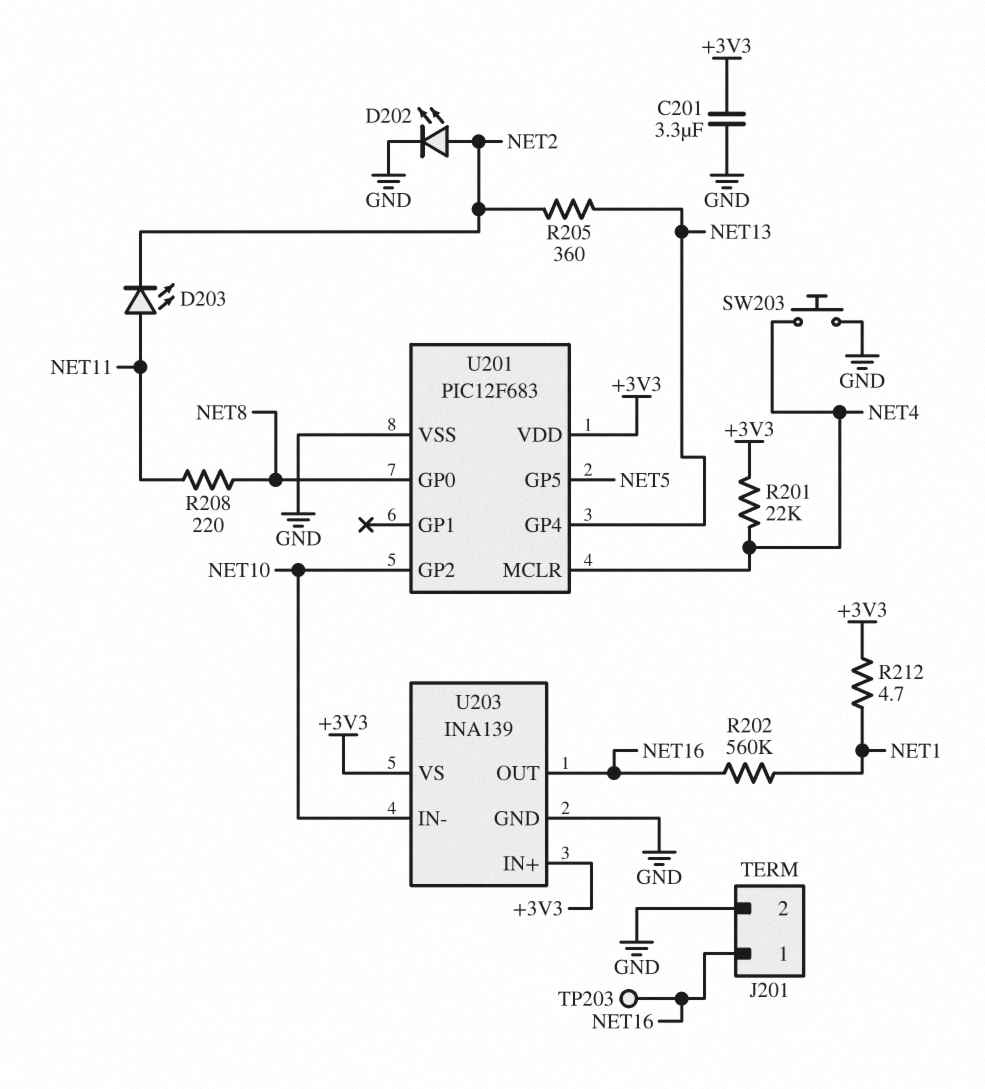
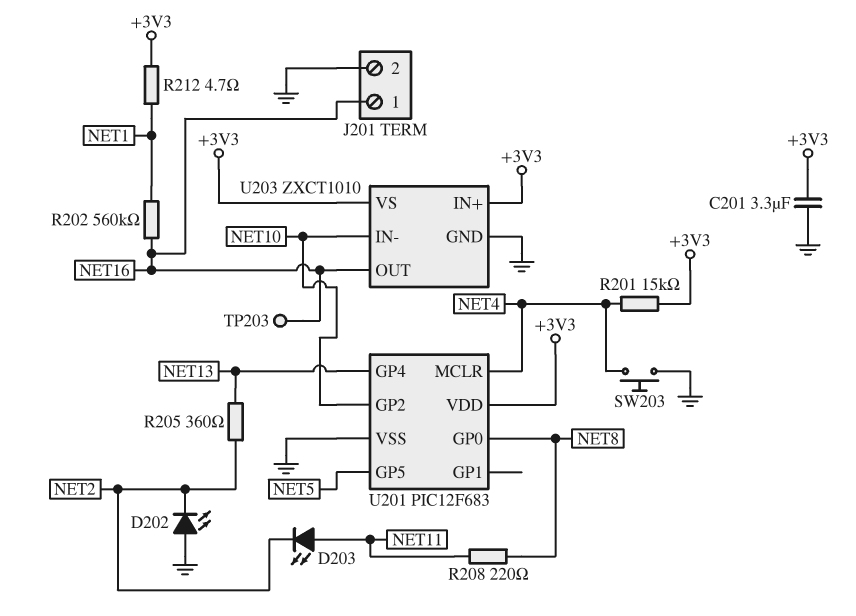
D202: LED (A NET2, K GND) -> LED (A GND, K NET2)
R201: 22k (+3V3, NET4) -> 15k (+3V3, NET4)
U203: INA139 -> ZXCT1010

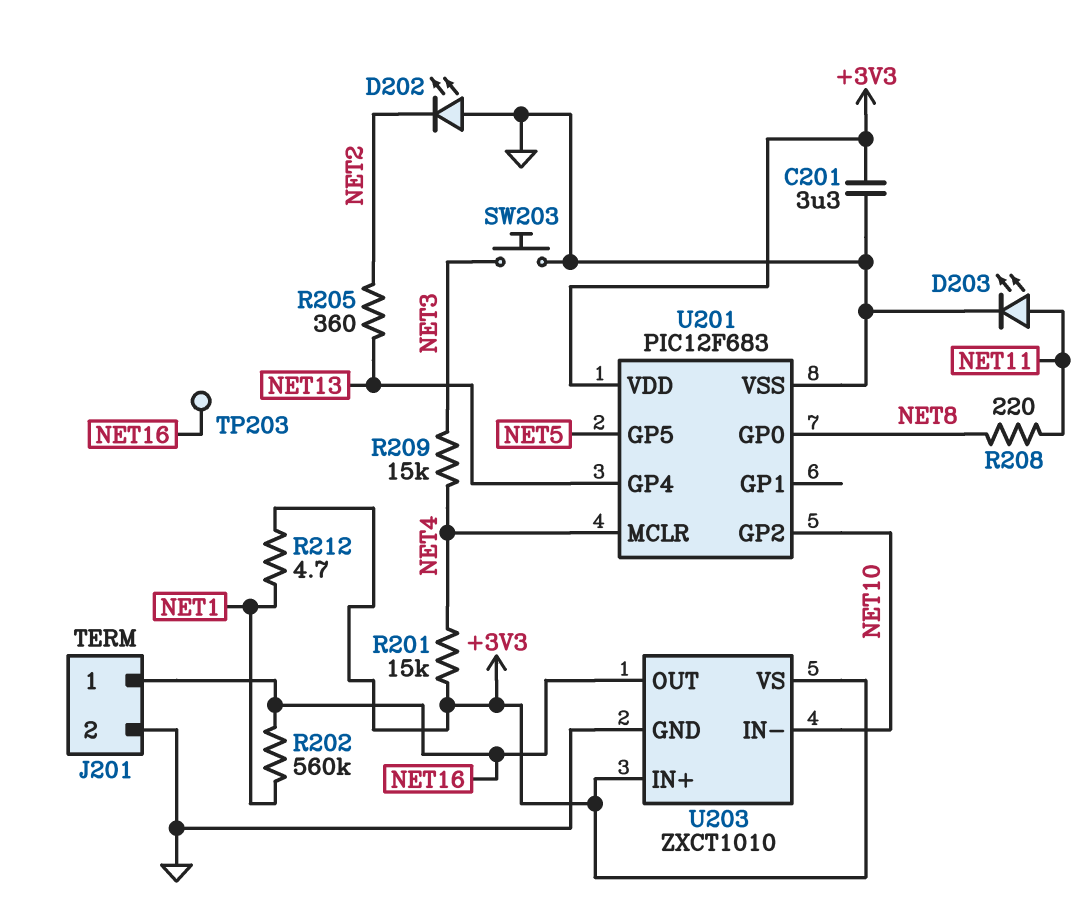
D203: LED (A NET11, K NET2) -> LED (A NET11, K GND)
R209: none -> 15k (NET3, NET4)
SW203: button (GND, NET4) -> button (GND, NET3)

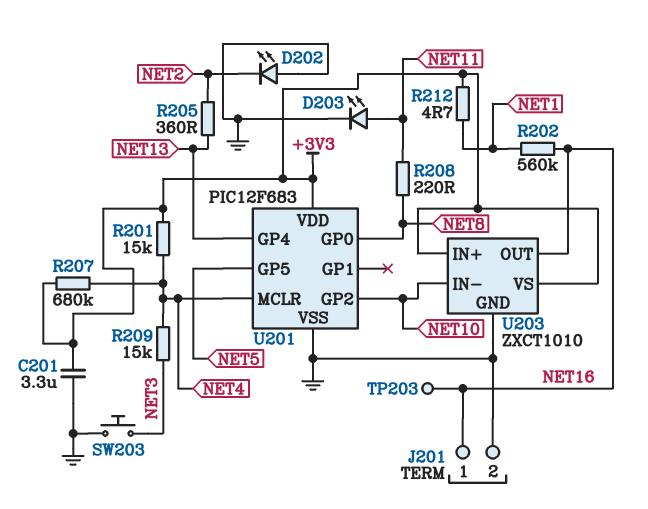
R207: none -> 680k (+3V3, NET4)

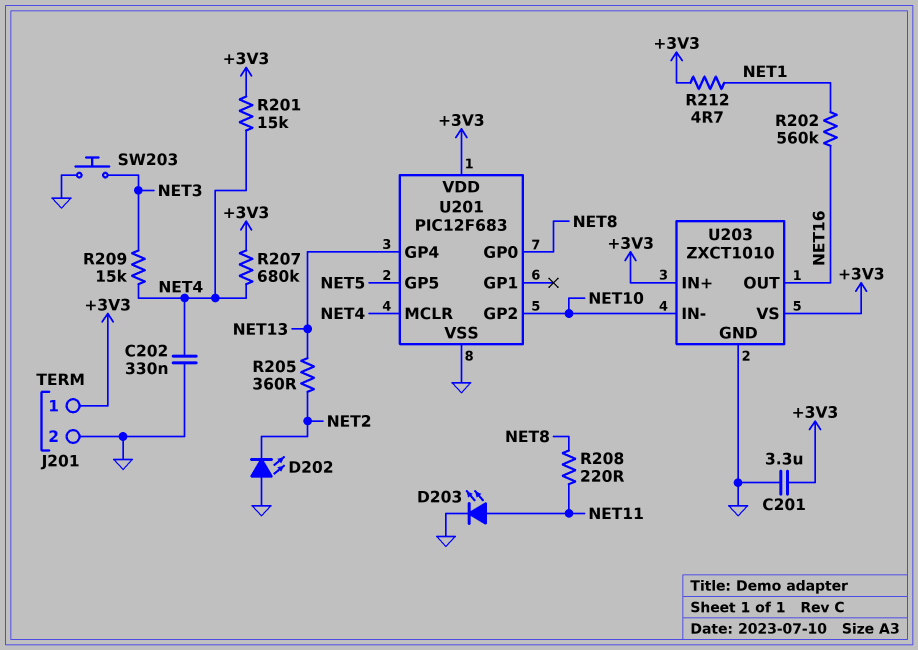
C202: none -> 330nF (GND, NET4)
J201 pin 1: NET16 -> +3V3
TP203: test point (NET16) -> none

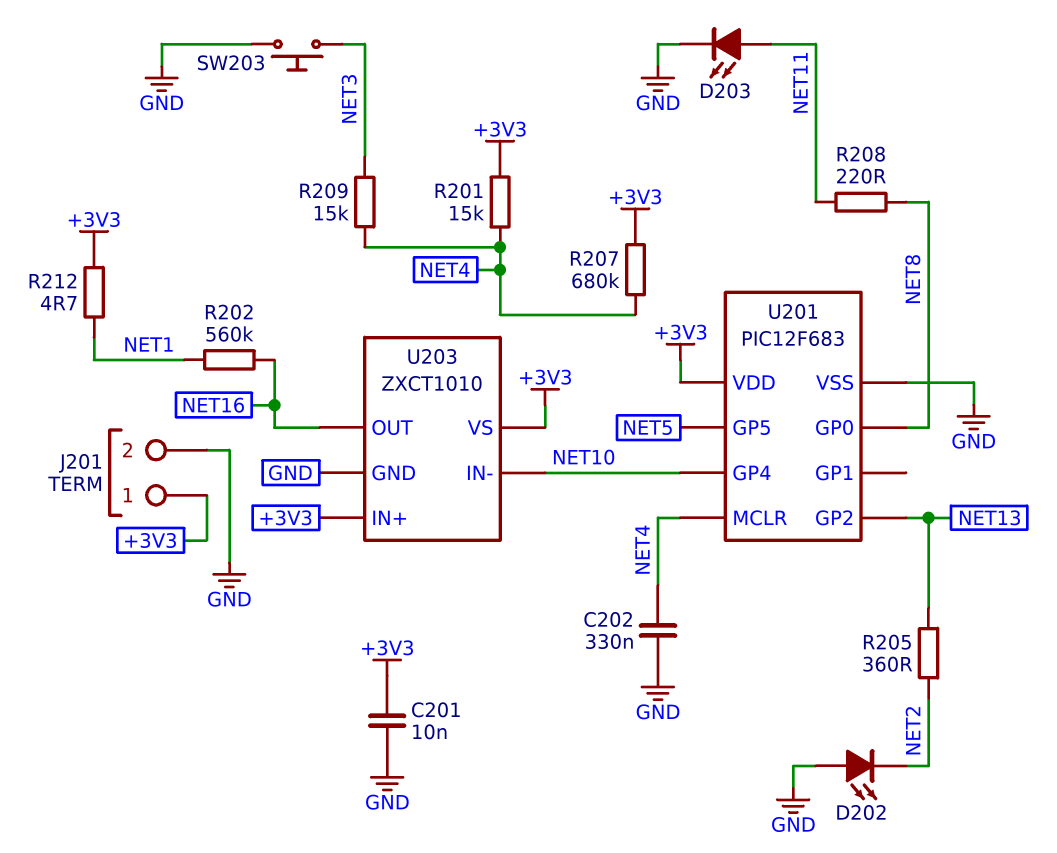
C201: 3.3uF (+3V3, GND) -> 10nF (+3V3, GND)
U201 pin GP2: NET10 -> NET13
U201 pin GP4: NET13 -> NET10

